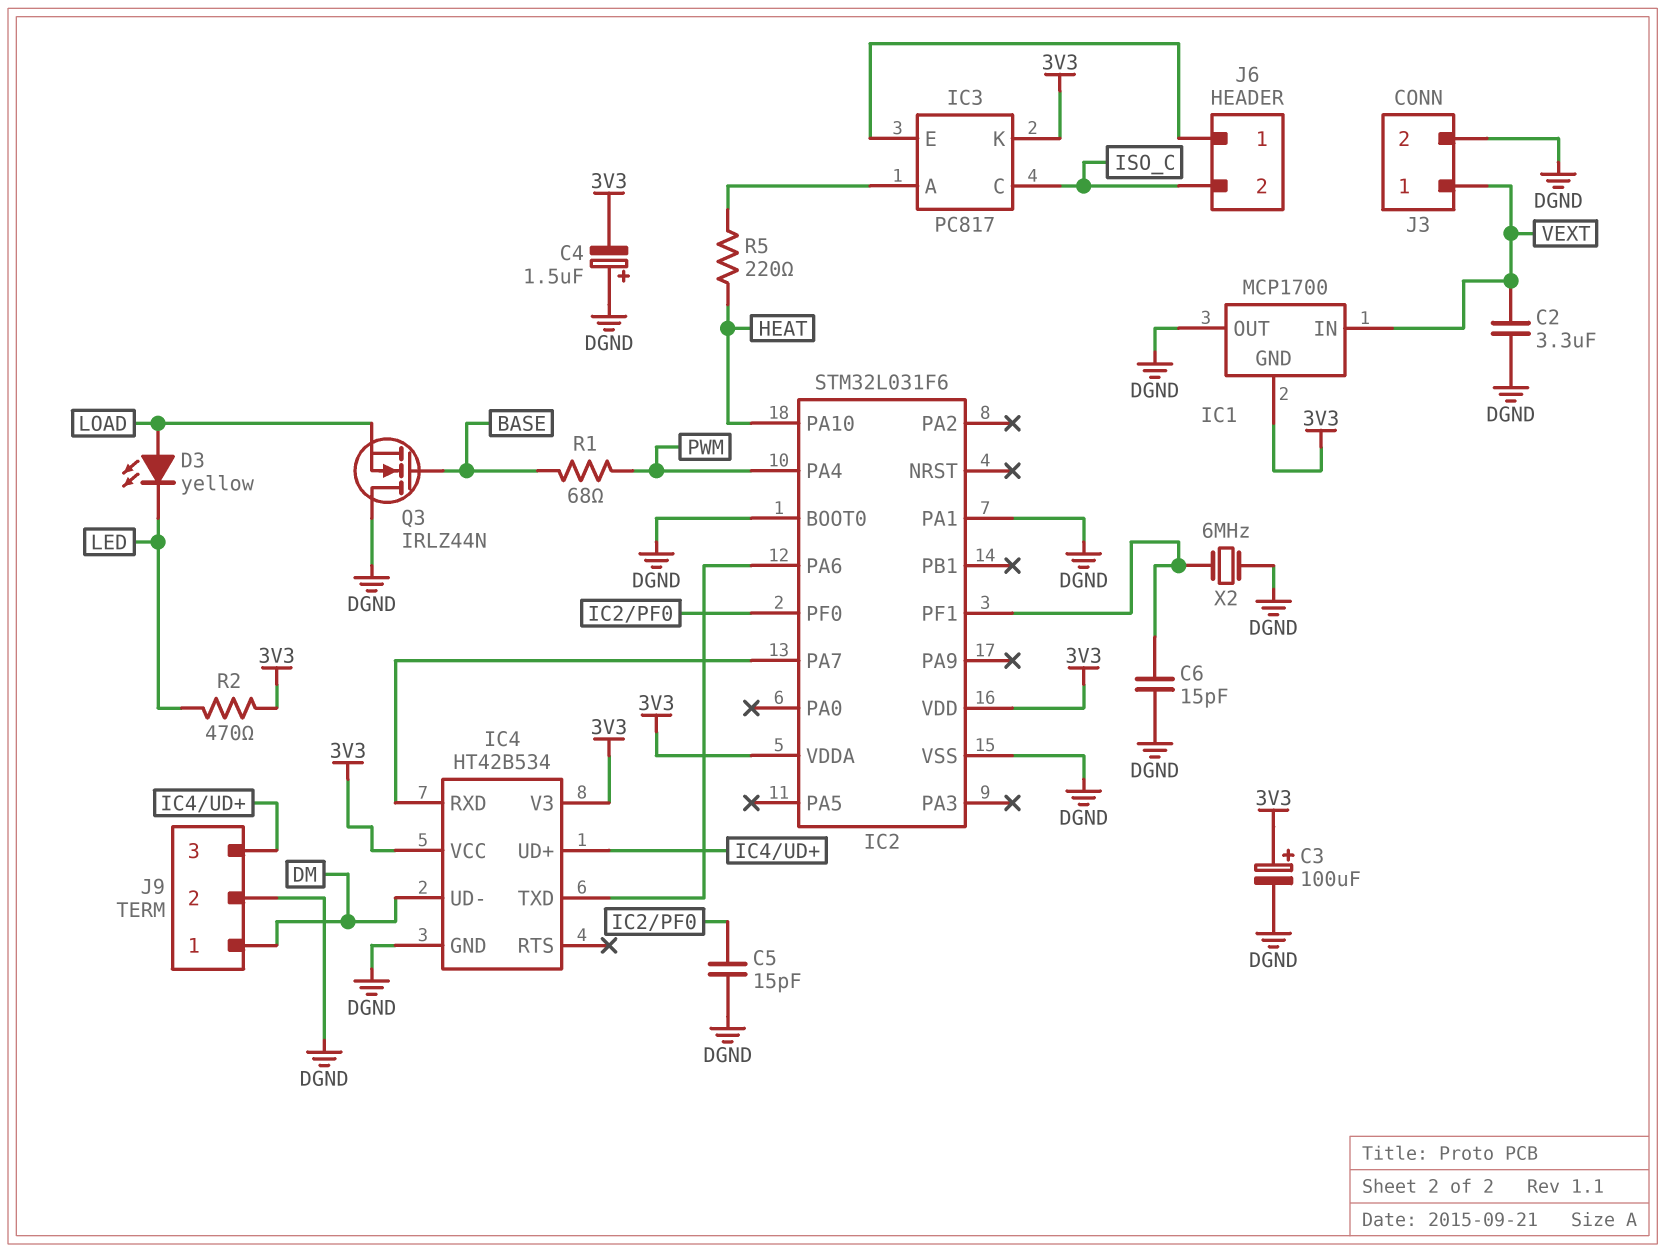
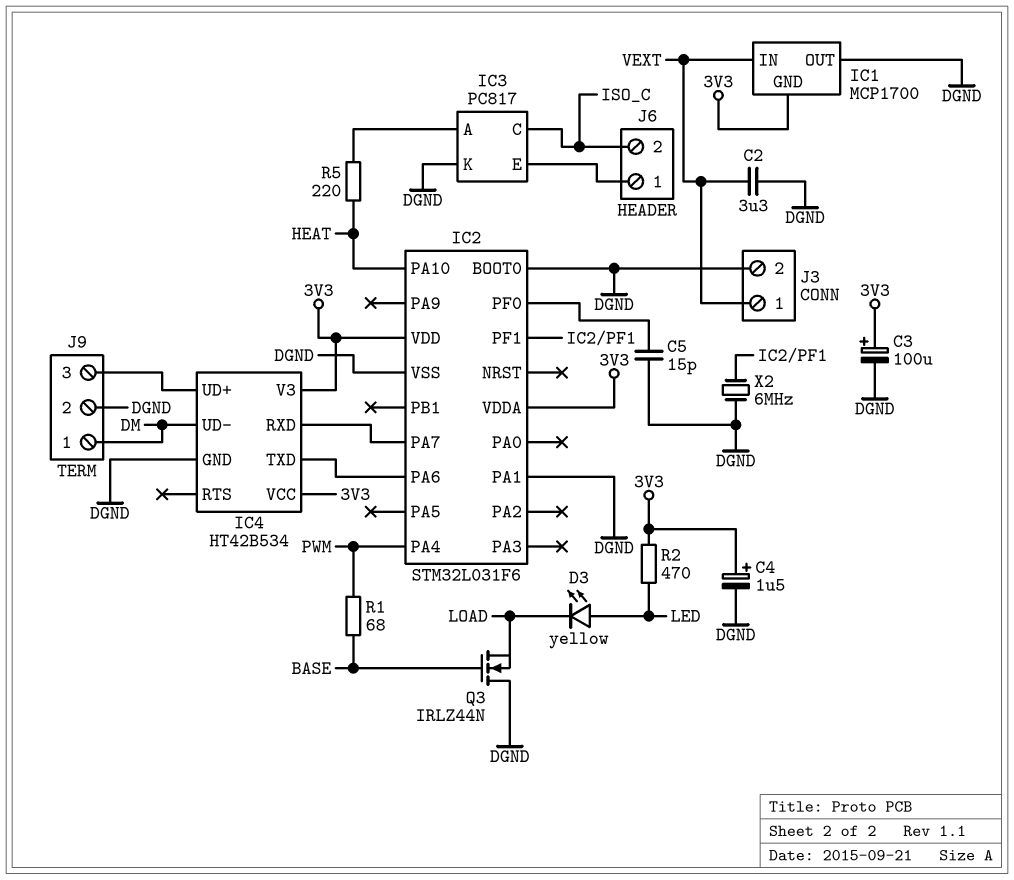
C4: 1.5uF (plus DGND, minus 3V3) -> 1.5uF (plus 3V3, minus DGND)
C6: 15pF (DGND, IC2/PF1) -> none
D3: LED yellow (A LOAD, K LED) -> LED yellow (A LED, K LOAD)
IC3 pin K: 3V3 -> DGND

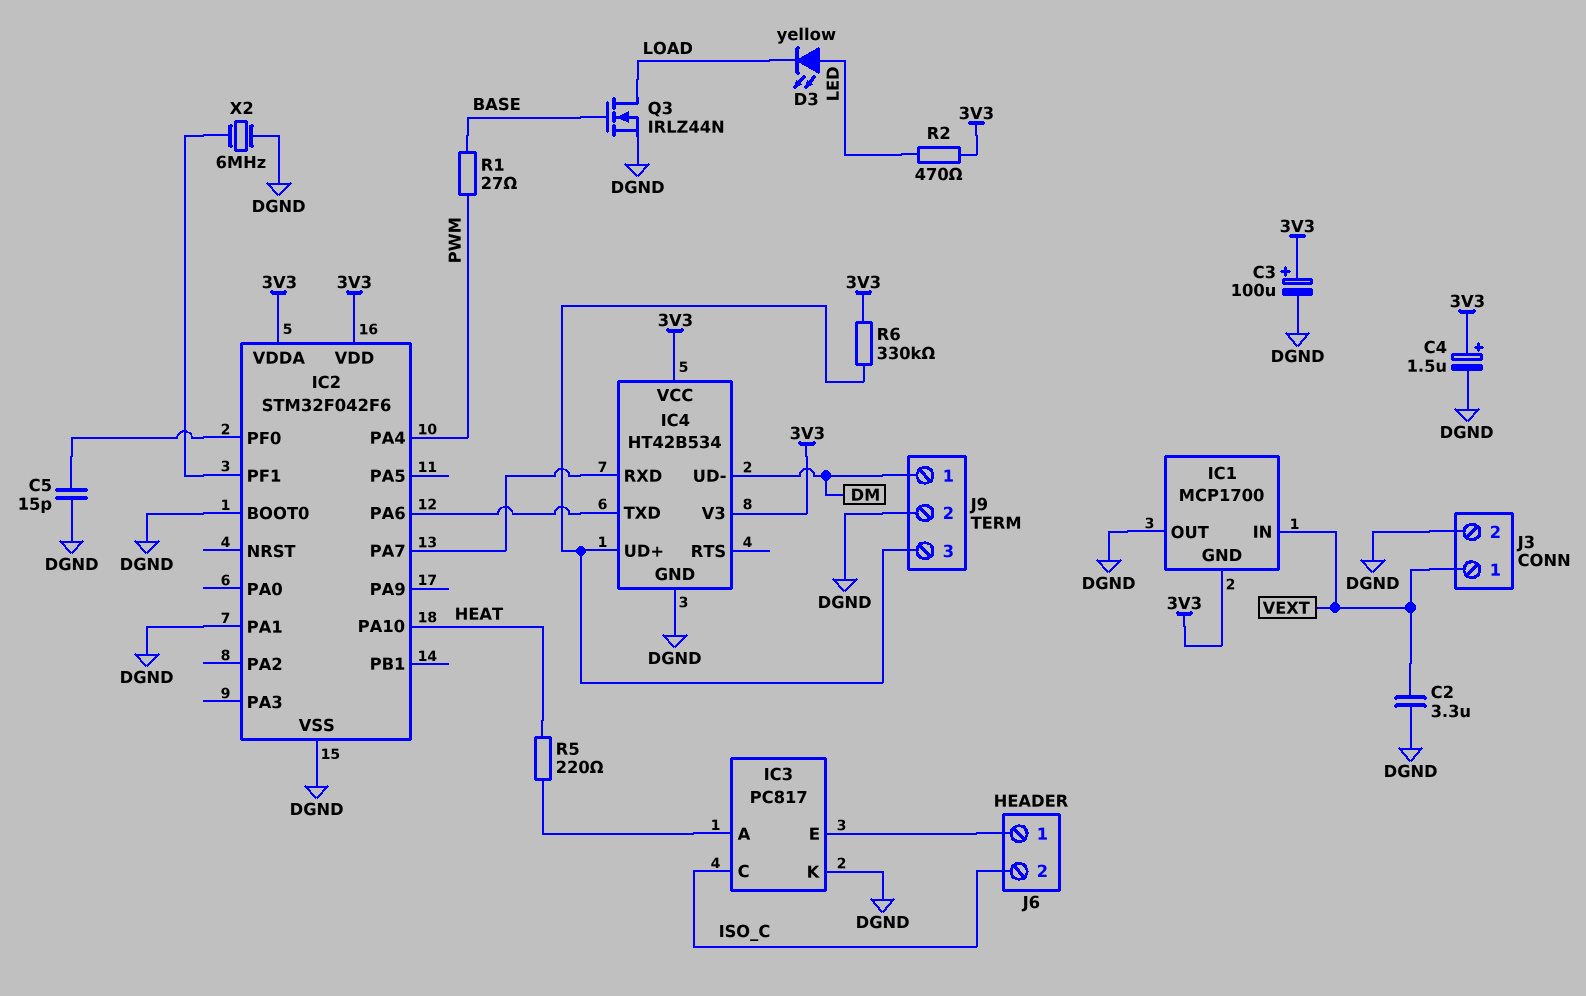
IC2: STM32L031F6 -> STM32F042F6
Q3: NMOS IRLZ44N (G BASE, D DGND, S LOAD) -> NMOS IRLZ44N (G BASE, D LOAD, S DGND)
R1: 68 (BASE, PWM) -> 27 (BASE, PWM)
R6: none -> 330k (3V3, IC4/UD+)

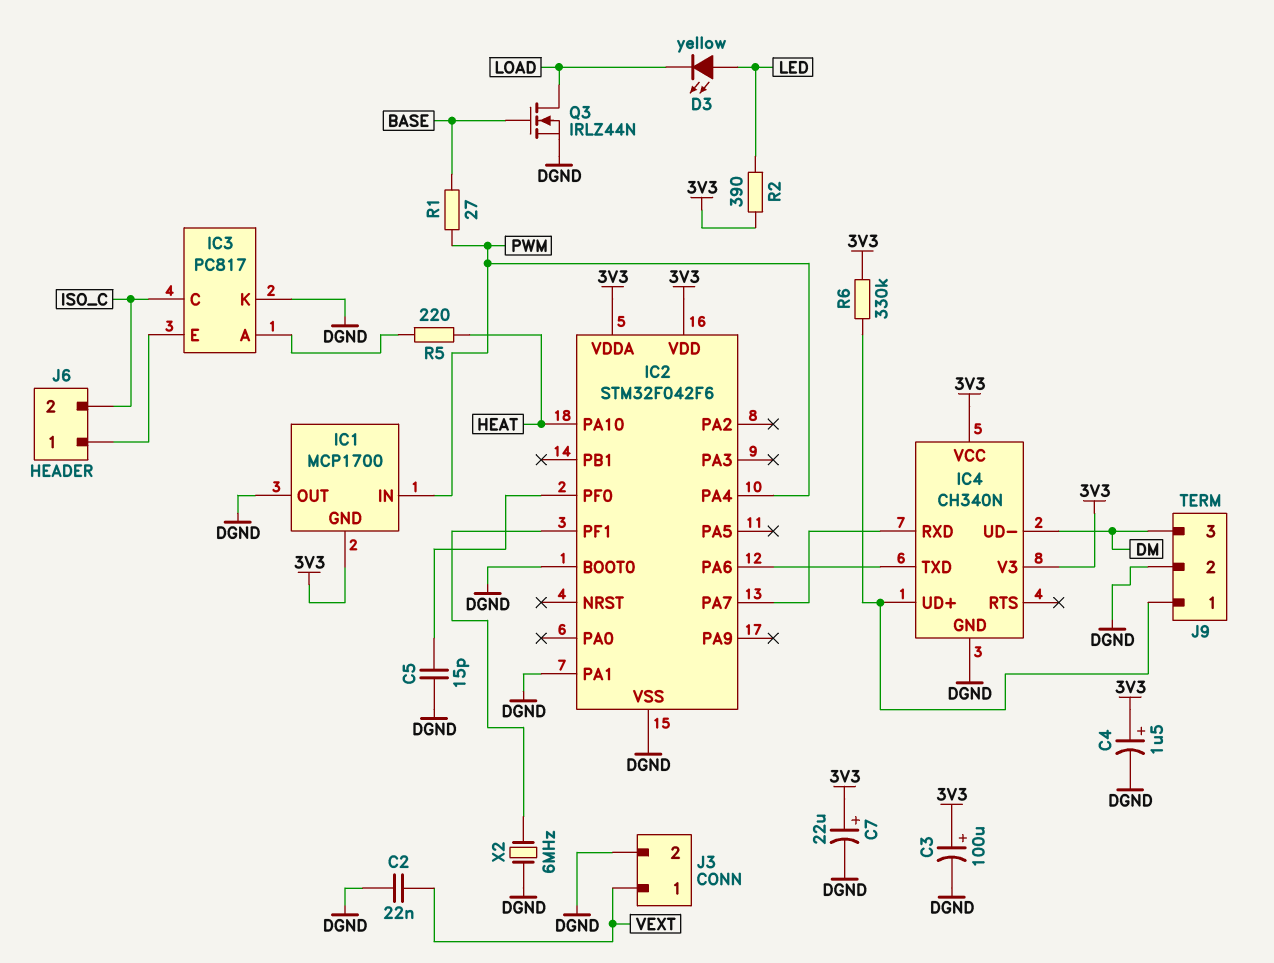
C2: 3.3uF (DGND, VEXT) -> 22nF (DGND, VEXT)
C7: none -> 22uF (plus 3V3, minus DGND)
IC1 pin IN: VEXT -> PWM
IC4: HT42B534 -> CH340N
J9 pin 1: DM -> IC4/UD+
J9 pin 3: IC4/UD+ -> DM
R2: 470 (3V3, LED) -> 390 (3V3, LED)

